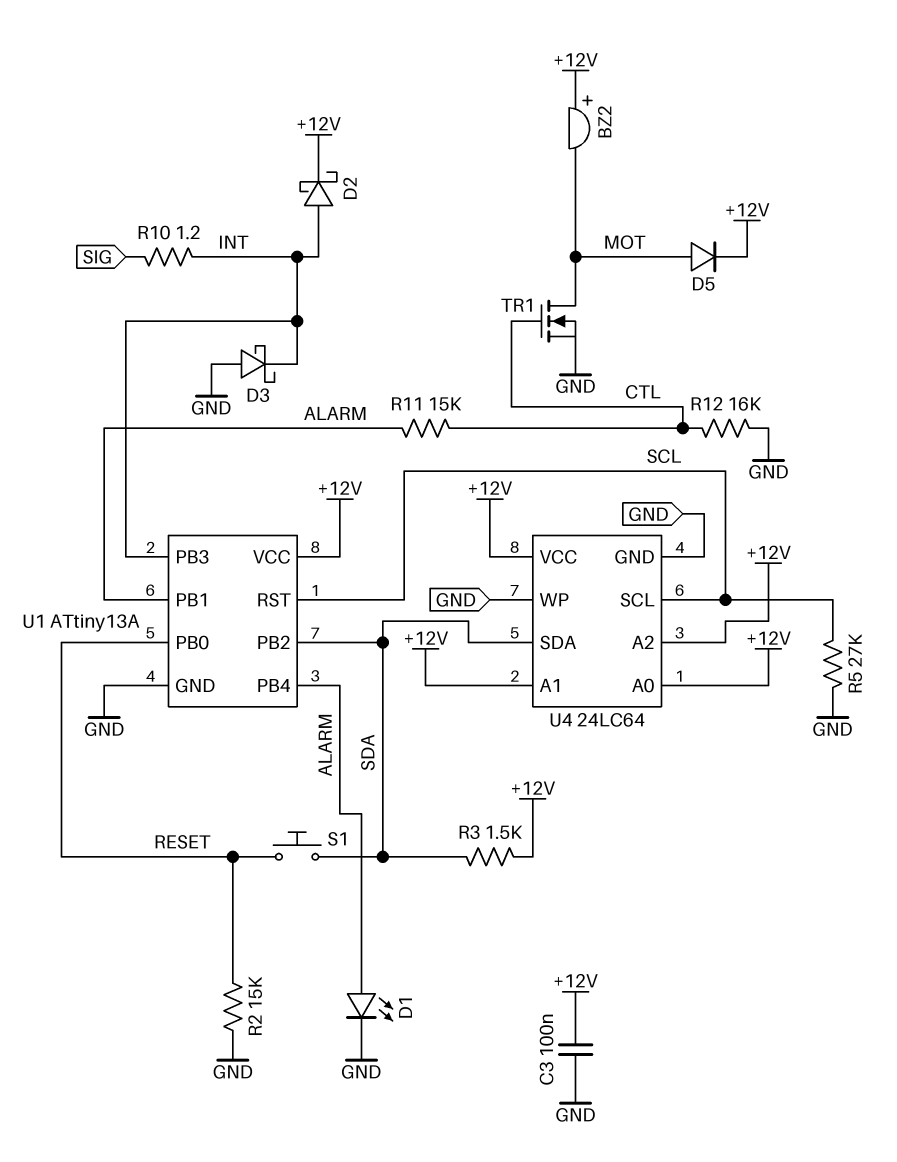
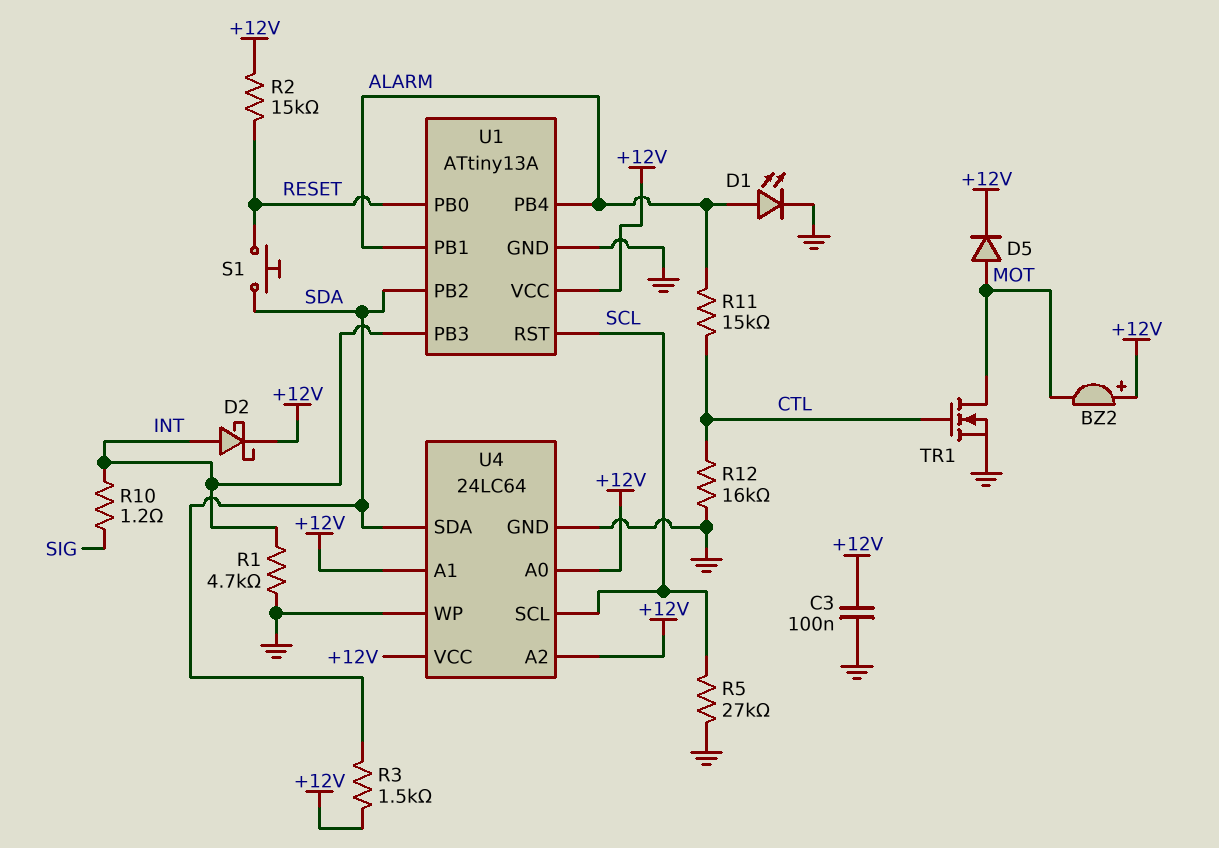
D3: schottky (A GND, K INT) -> none
R1: none -> 4.7k (GND, INT)
R2: 15k (GND, RESET) -> 15k (+12V, RESET)

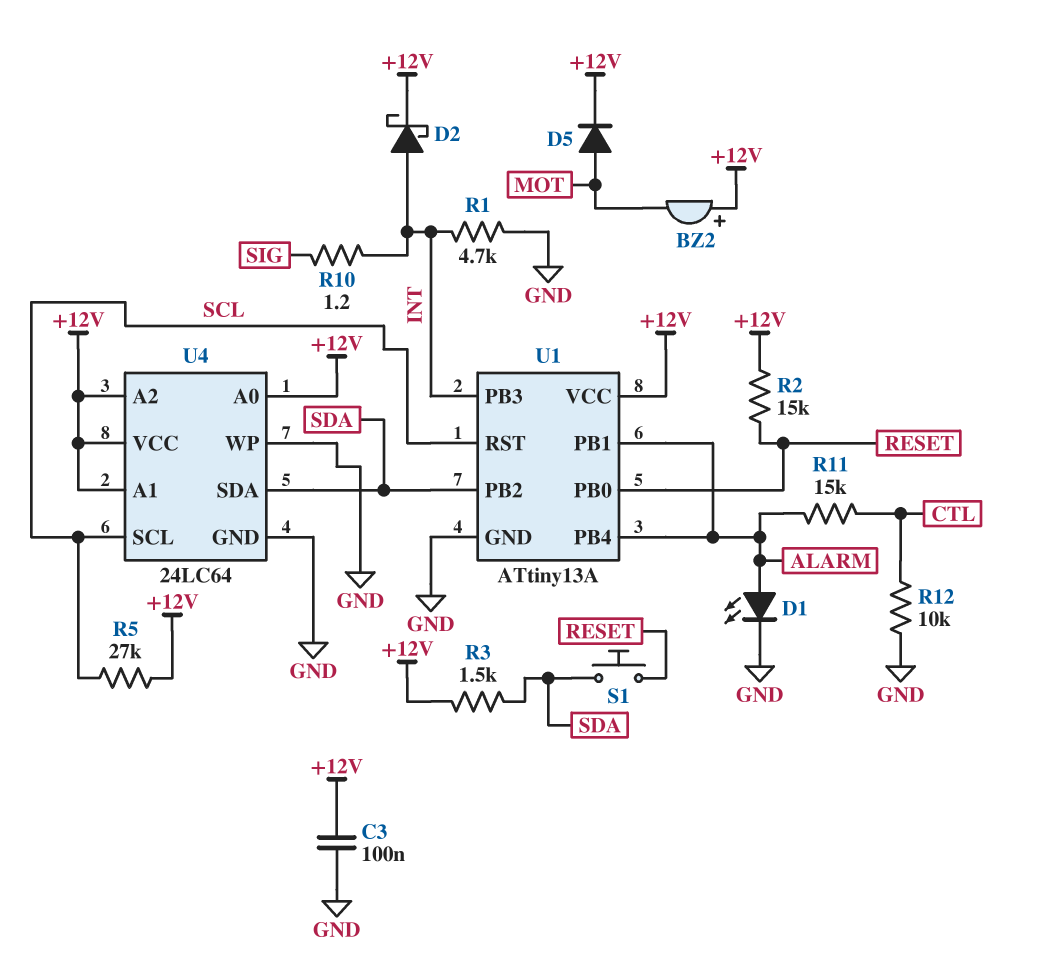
R5: 27k (GND, SCL) -> 27k (+12V, SCL)
R12: 16k (CTL, GND) -> 10k (CTL, GND)
TR1: NMOS (G CTL, D MOT, S GND) -> none

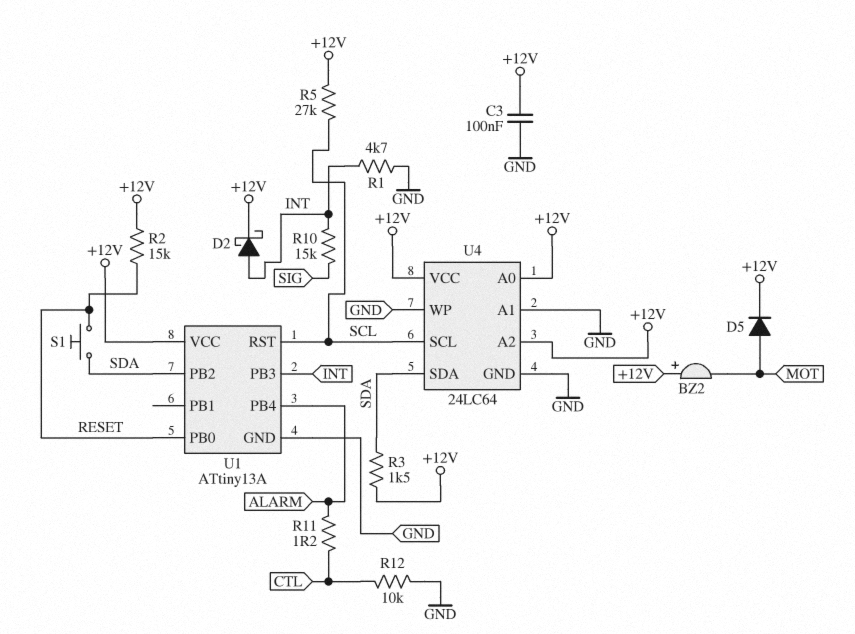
D1: LED (A ALARM, K GND) -> none
R10: 1.2 (INT, SIG) -> 15k (INT, SIG)
R11: 15k (ALARM, CTL) -> 1.2 (ALARM, CTL)
U1 pin PB1: ALARM -> none
U4 pin A1: +12V -> GND

